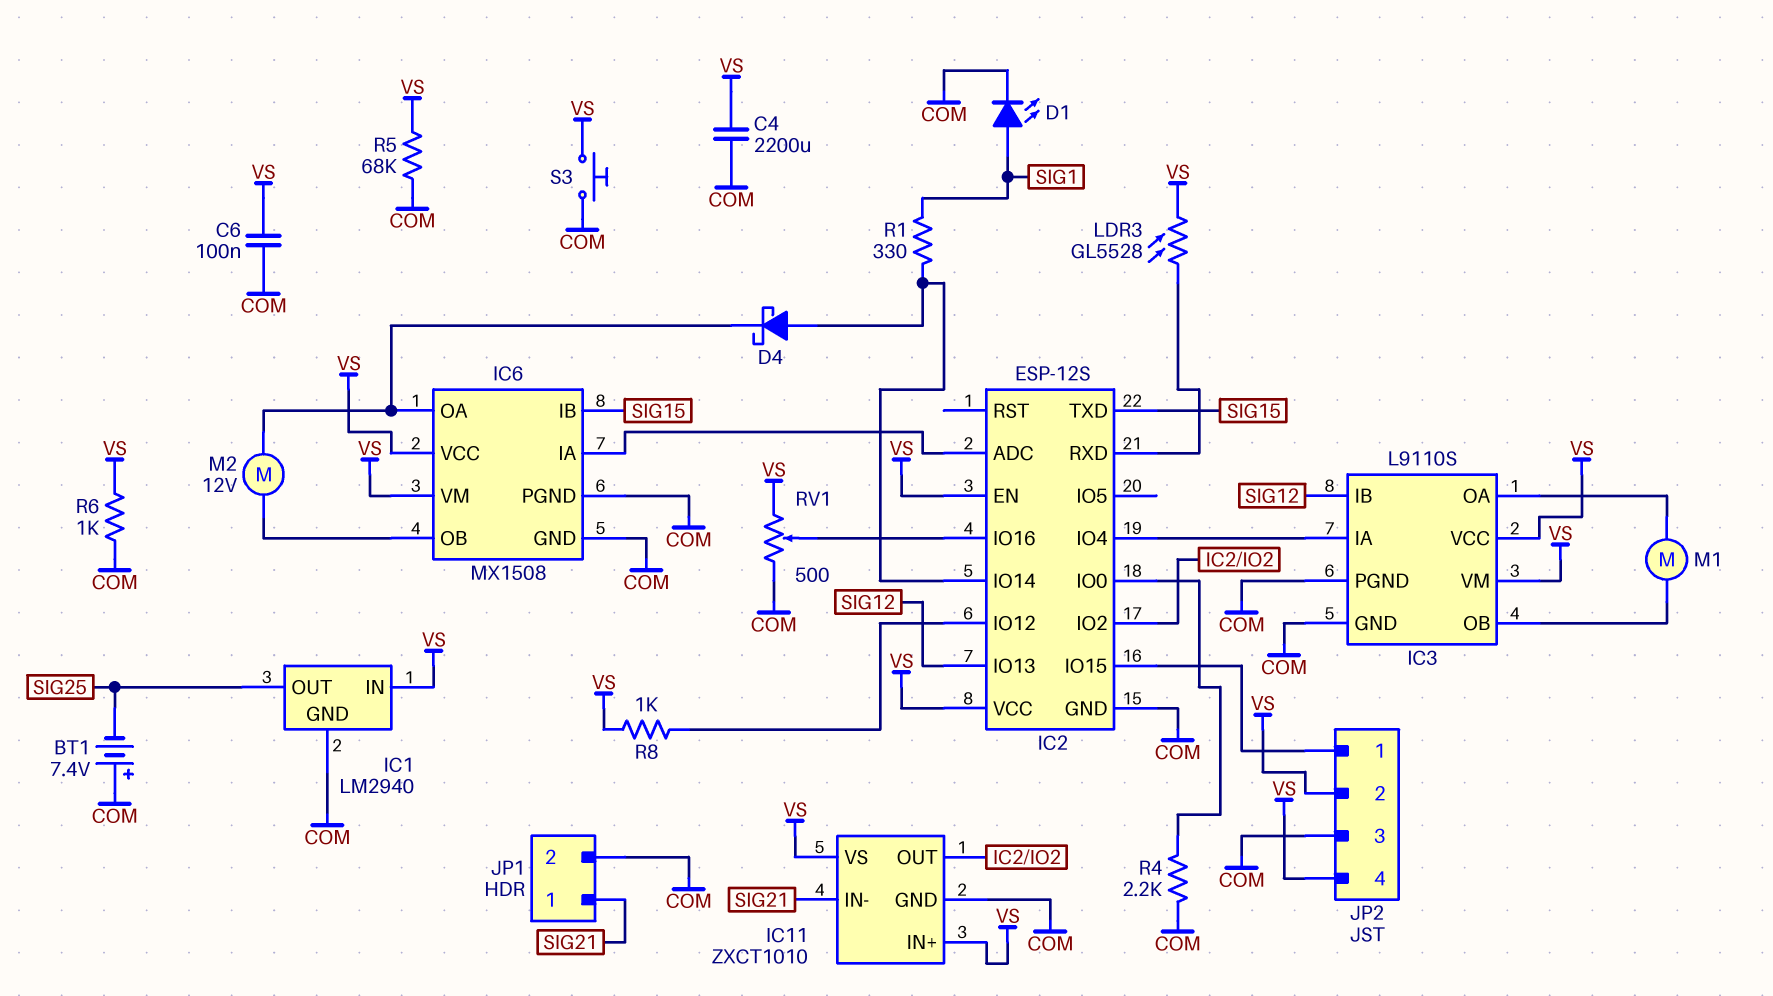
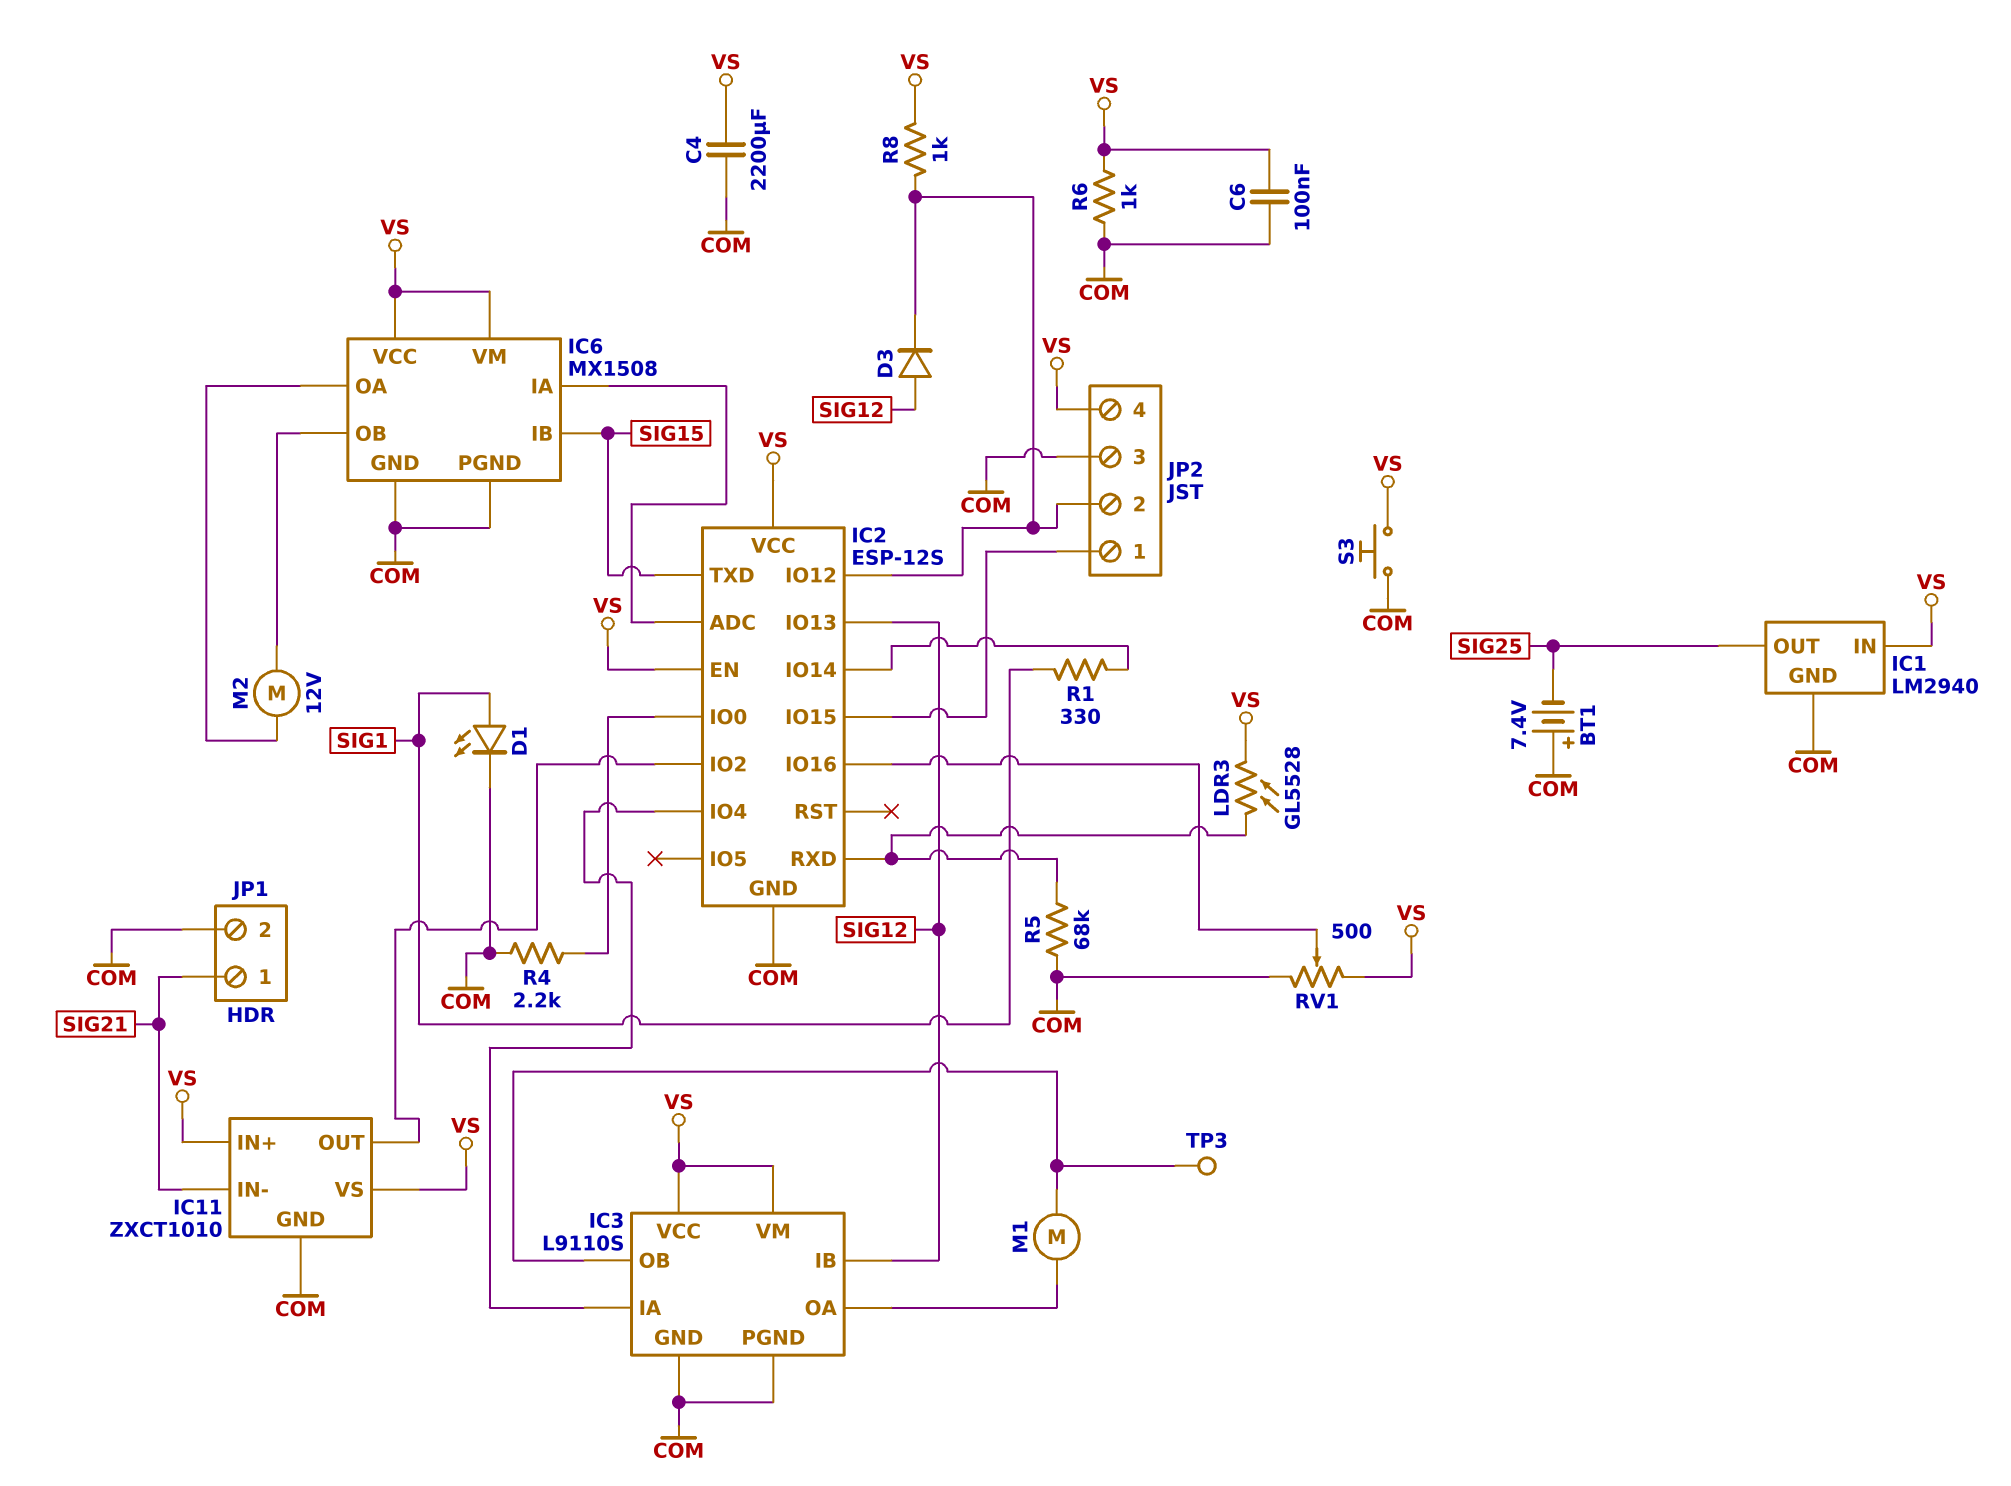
D3: none -> diode (A SIG12, K IC2/IO12)
D4: schottky (A IC2/IO14, K IC6/OA) -> none
JP2 pin 2: VS -> IC2/IO12
R5: 68k (COM, VS) -> 68k (COM, IC2/RXD)
TP3: none -> test point (IC3/OB)

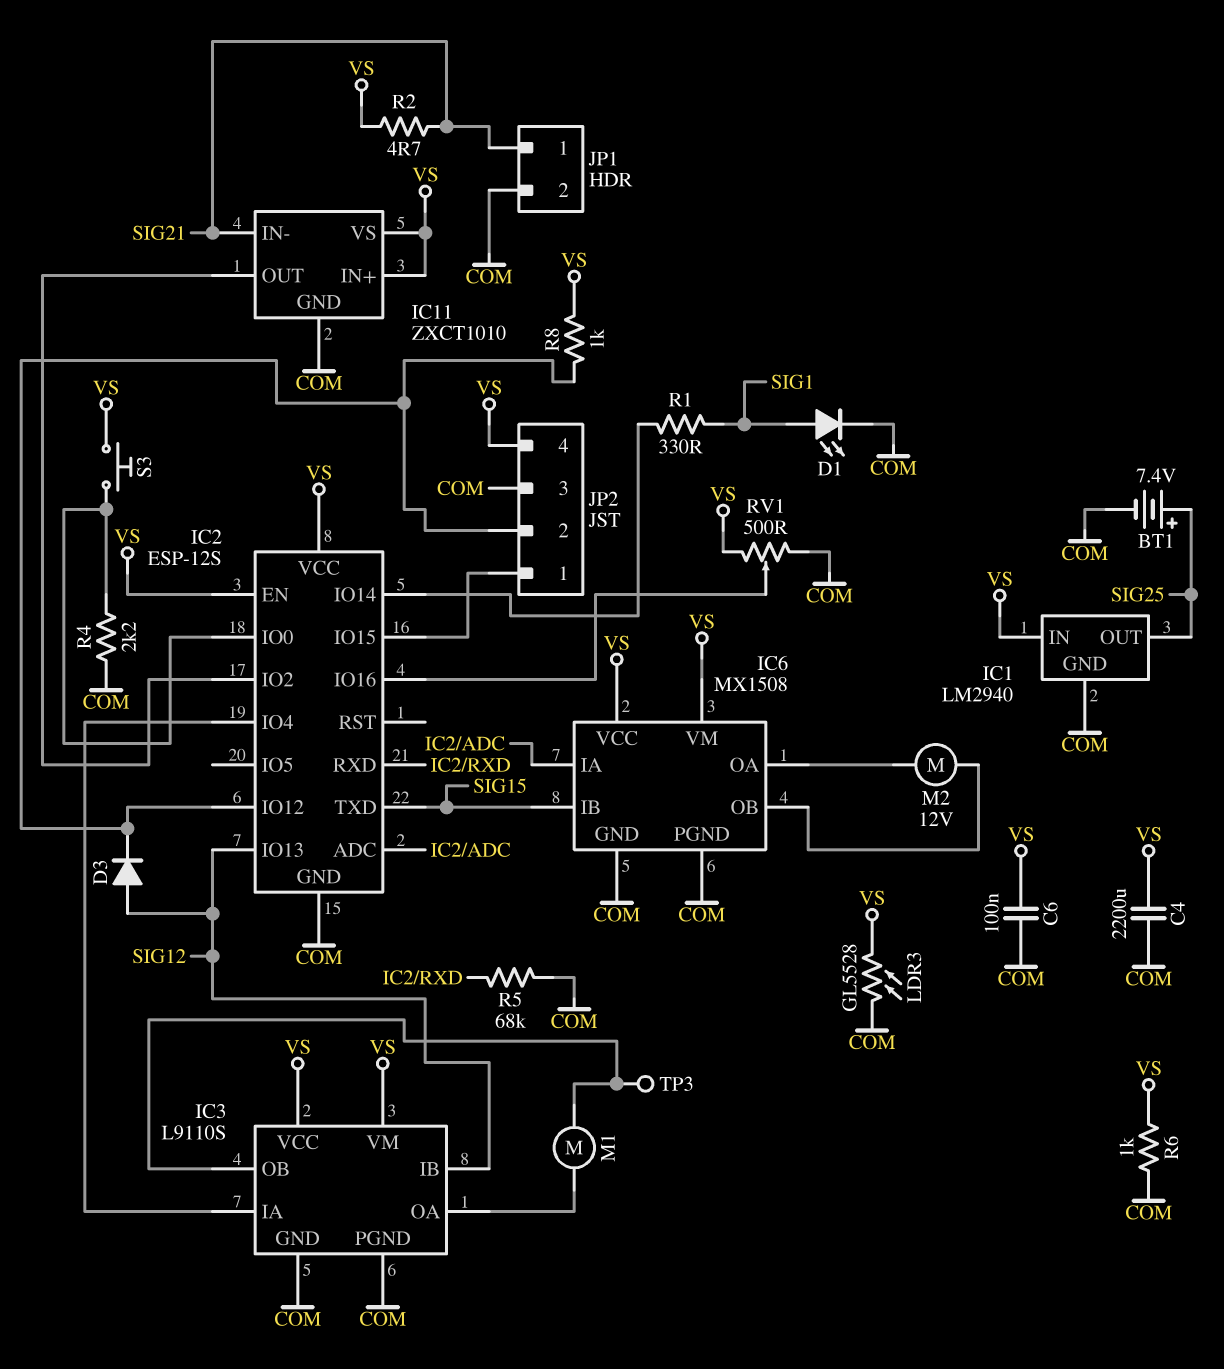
BT1: 7.4V (plus COM, minus SIG25) -> 7.4V (plus SIG25, minus COM)
LDR3: GL5528 (IC2/RXD, VS) -> GL5528 (COM, VS)
R2: none -> 4.7 (SIG21, VS)
S3: button (COM, VS) -> button (IC2/IO0, VS)

